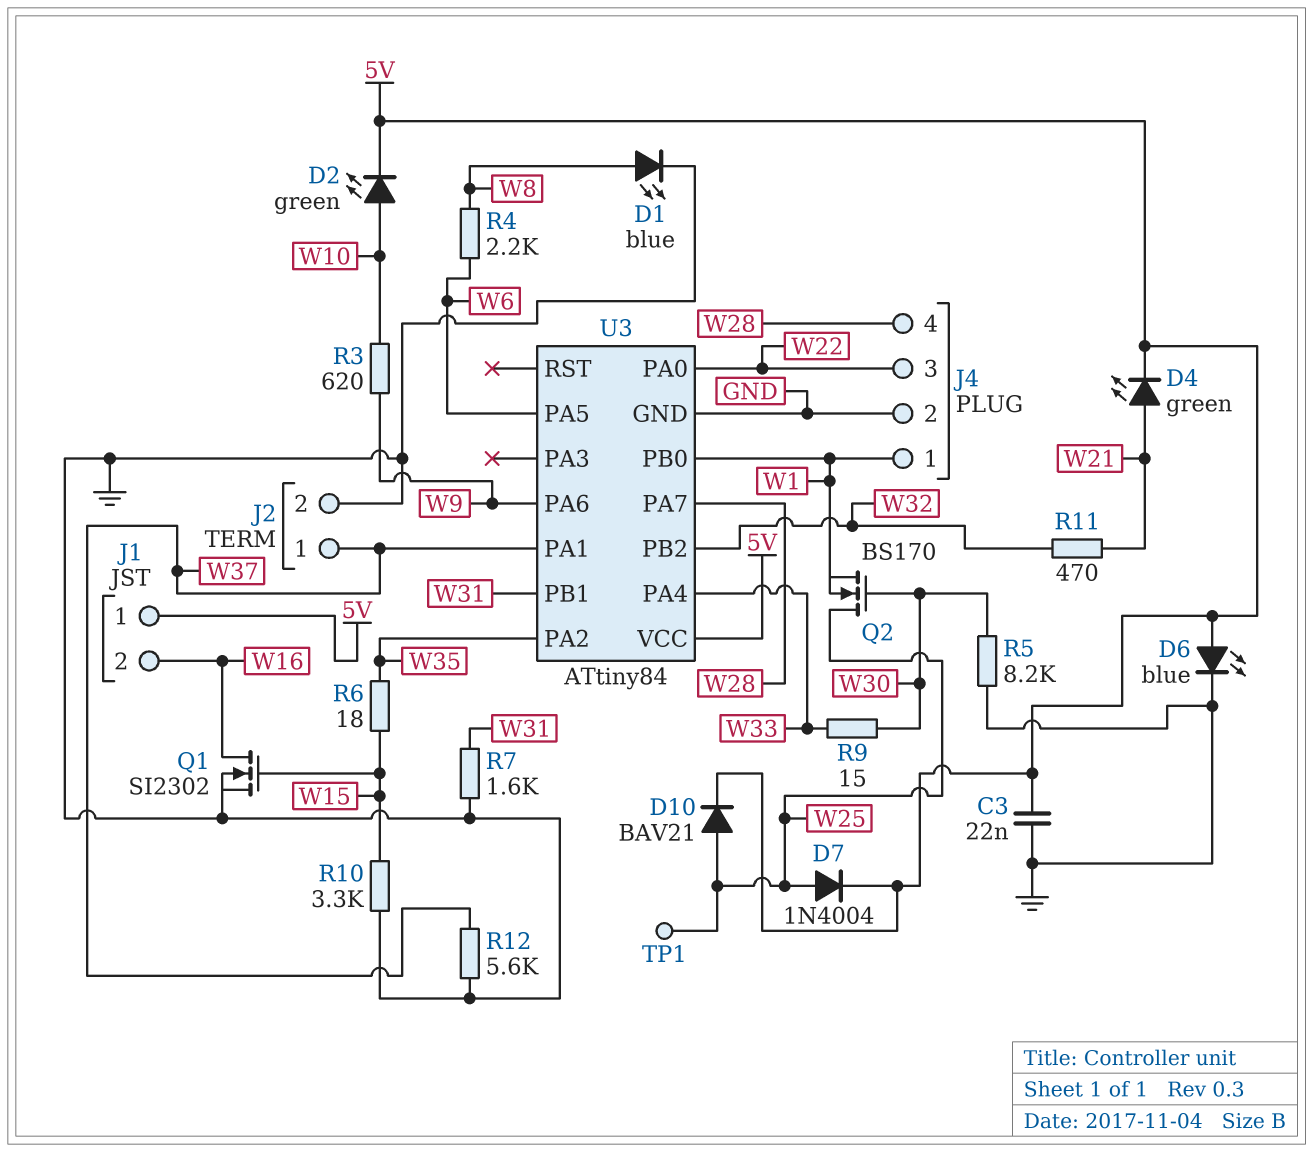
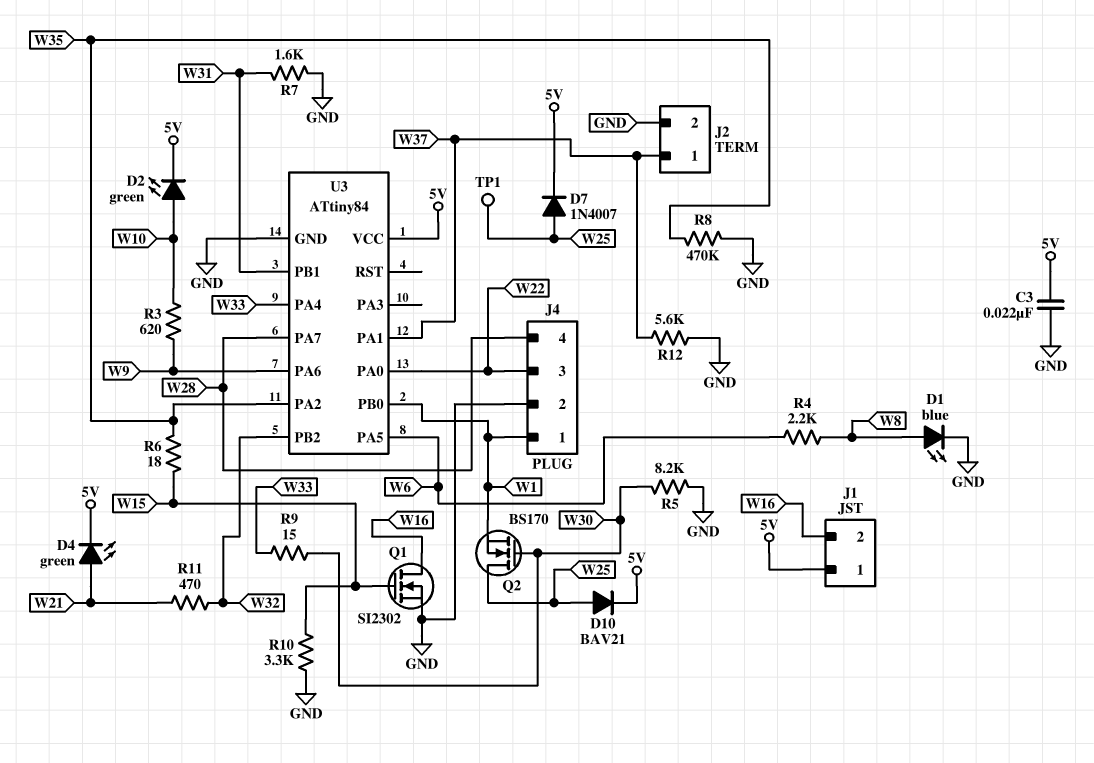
D6: LED blue (A 5V, K GND) -> none
D7: diode 1N4004 (A W25, K 5V) -> diode 1N4007 (A W25, K 5V)
R8: none -> 470k (GND, W35)

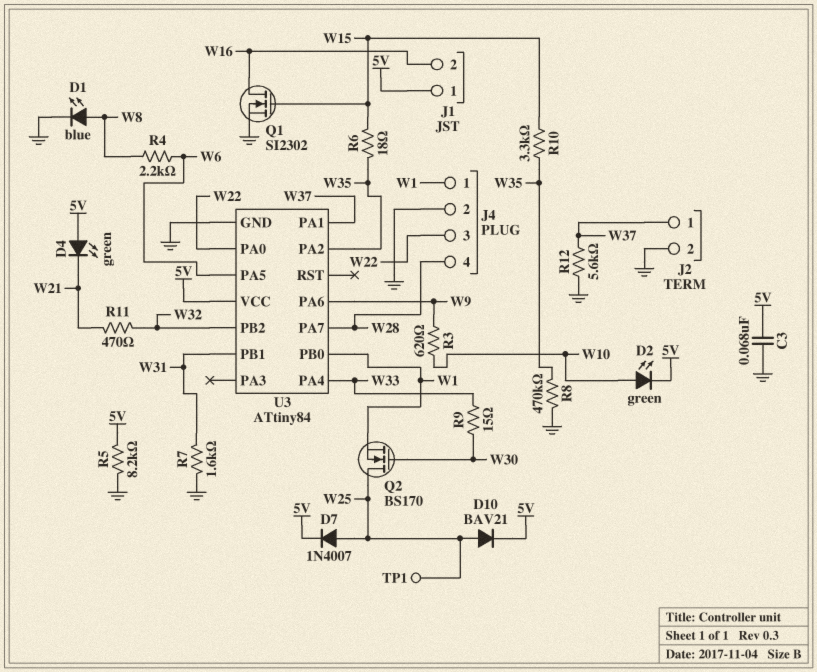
C3: 22nF (5V, GND) -> 68nF (5V, GND)
D4: LED green (A W21, K 5V) -> LED green (A 5V, K W21)
R5: 8.2k (GND, W30) -> 8.2k (5V, GND)
R10: 3.3k (GND, W15) -> 3.3k (W15, W35)

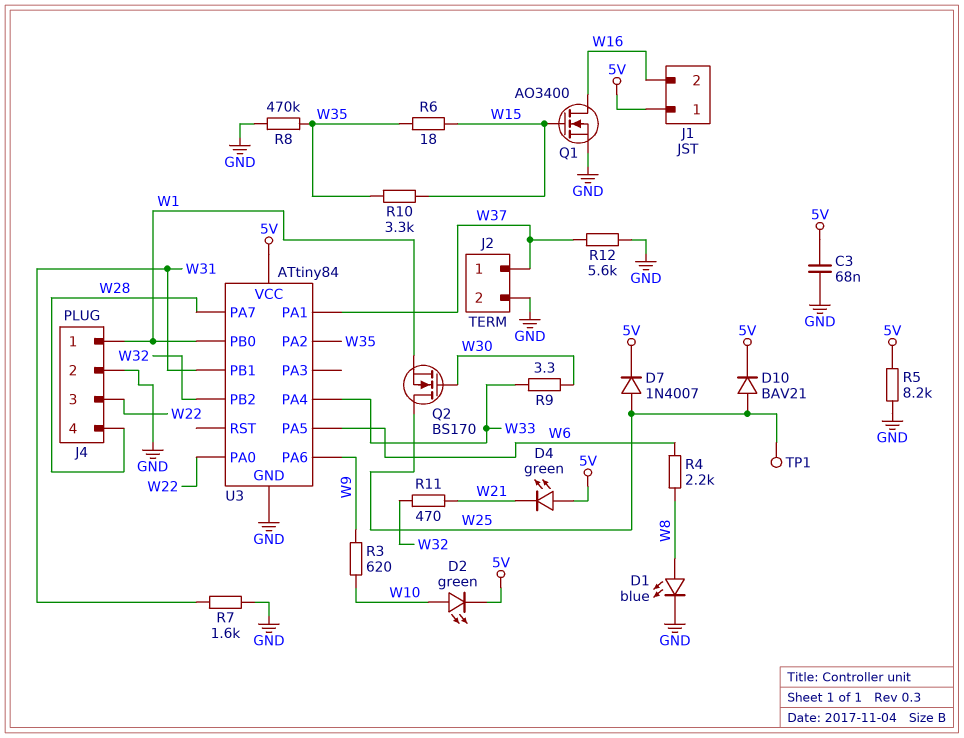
Q1: NMOS SI2302 (G W15, D W16, S GND) -> NMOS AO3400 (G W15, D W16, S GND)
R9: 15 (W30, W33) -> 3.3 (W30, W33)

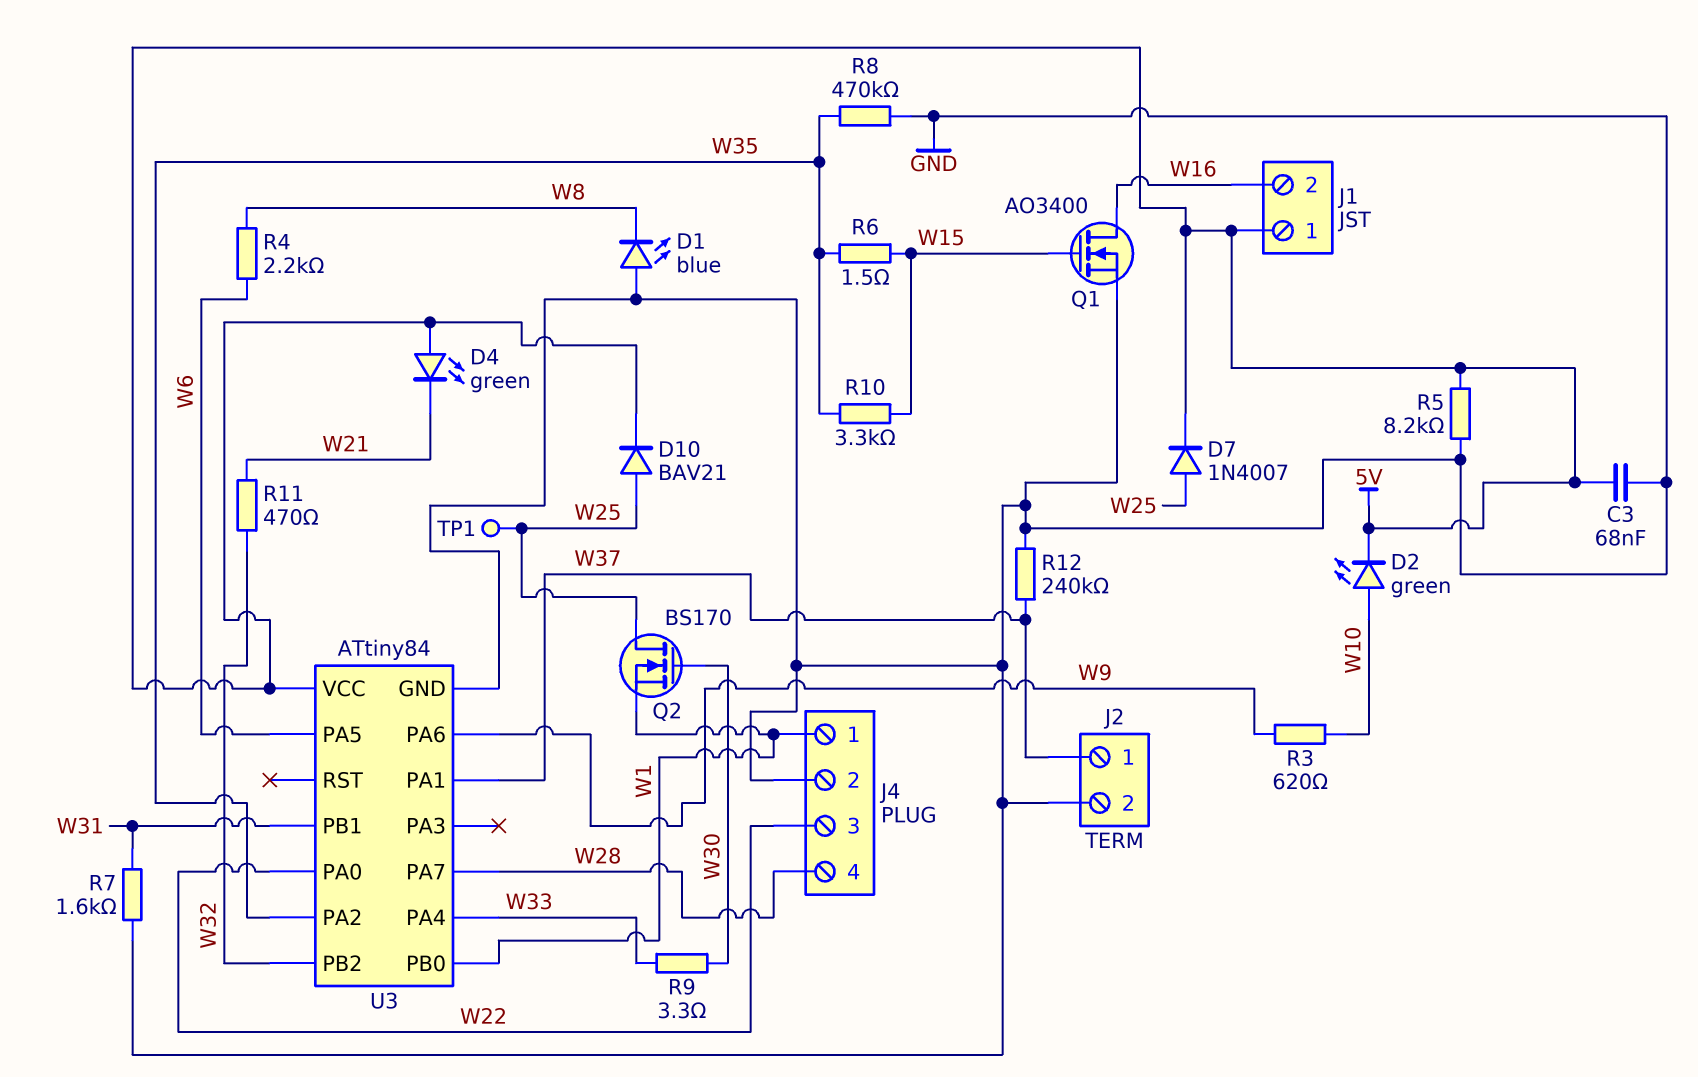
D1: LED blue (A W8, K GND) -> LED blue (A GND, K W8)
R6: 18 (W15, W35) -> 1.5 (W15, W35)
R12: 5.6k (GND, W37) -> 240k (GND, W37)

